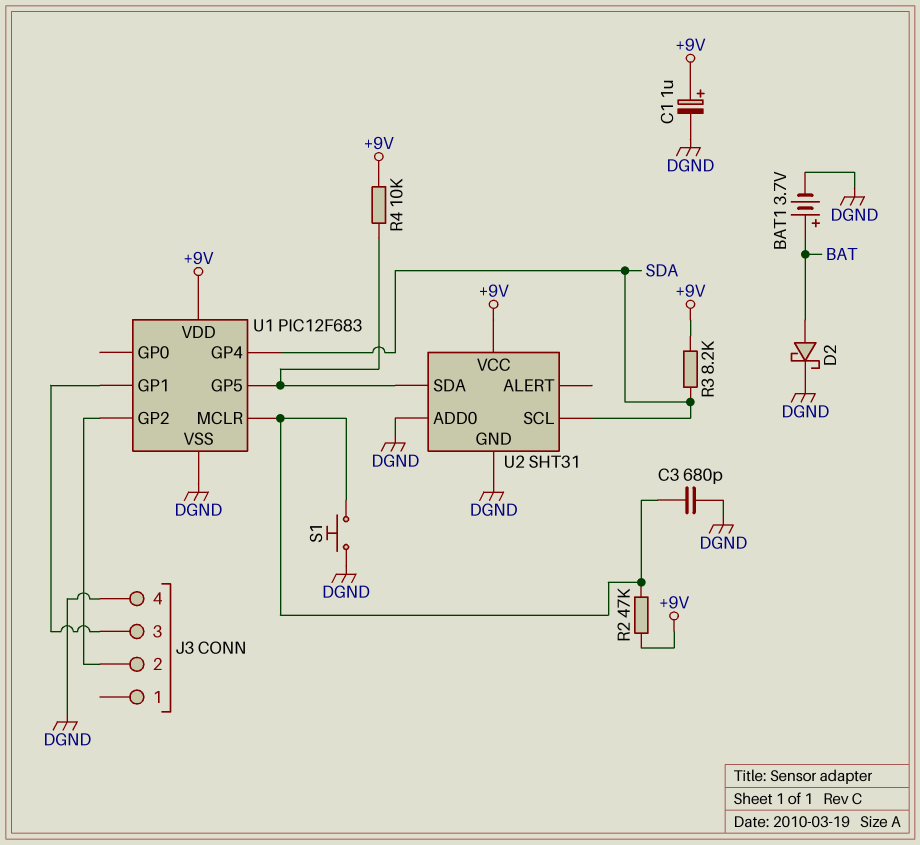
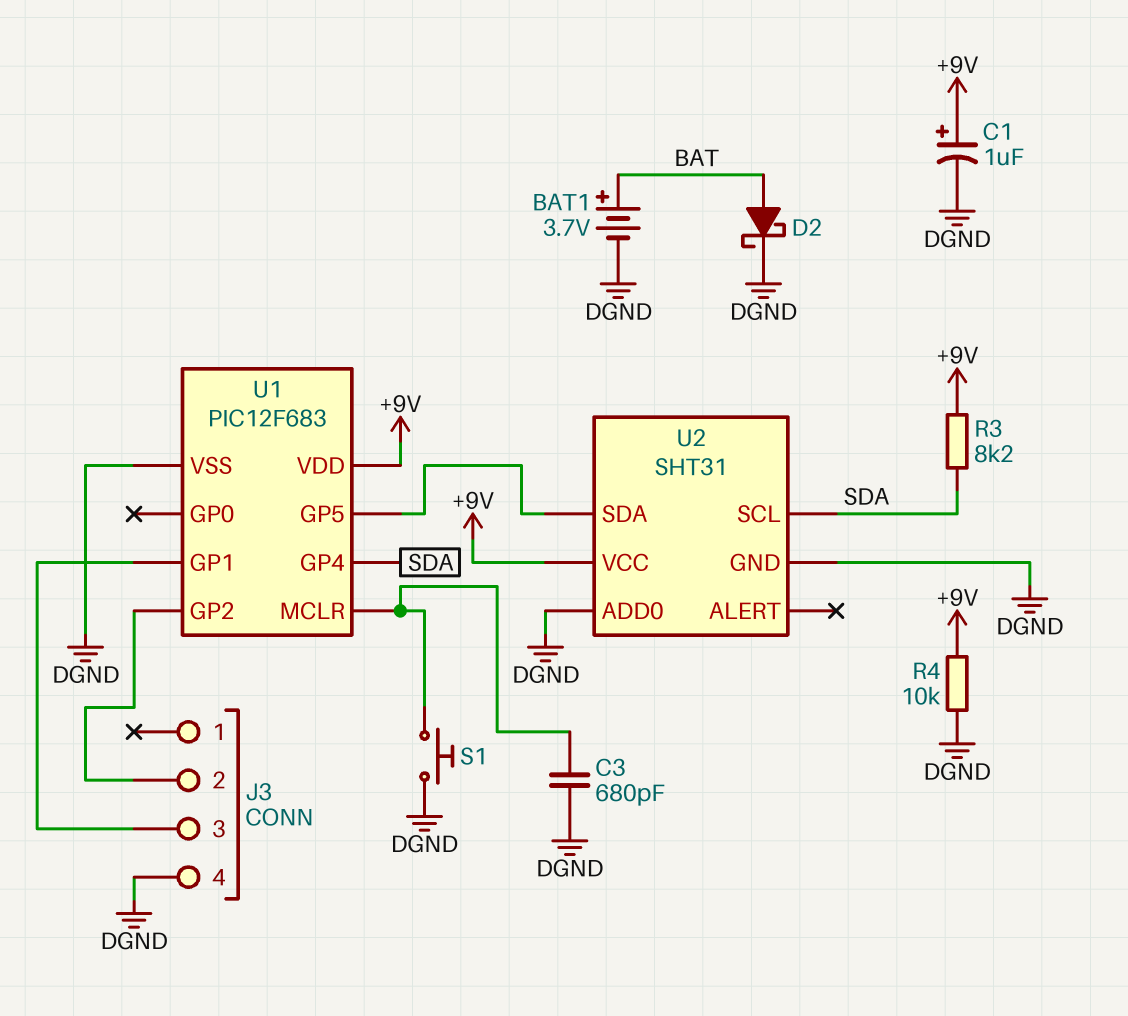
R2: 47k (+9V, U1/MCLR) -> none
R4: 10k (+9V, U1/GP5) -> 10k (+9V, DGND)

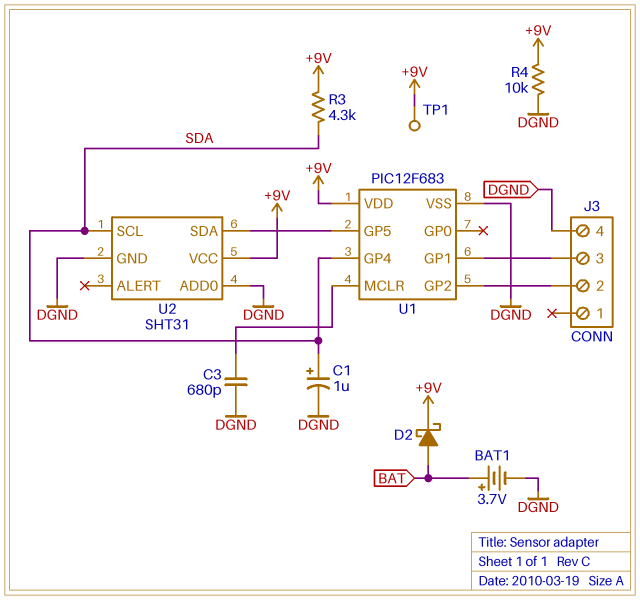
C1: 1uF (plus +9V, minus DGND) -> 1uF (plus SDA, minus DGND)
D2: schottky (A BAT, K DGND) -> schottky (A BAT, K +9V)
R3: 8.2k (+9V, SDA) -> 4.3k (+9V, SDA)
S1: button (DGND, U1/MCLR) -> none
TP1: none -> test point (+9V)

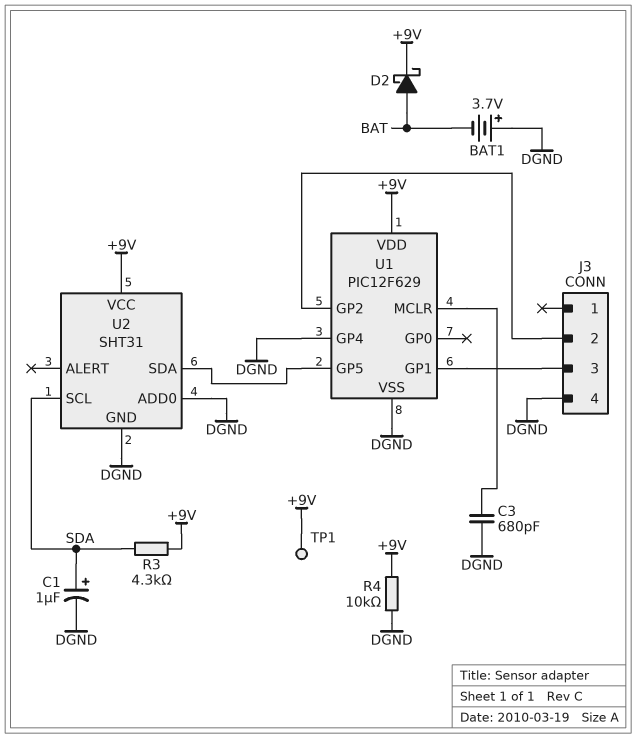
BAT1: 3.7V (plus BAT, minus DGND) -> 3.7V (plus DGND, minus BAT)
U1: PIC12F683 -> PIC12F629
U1 pin GP4: SDA -> DGND

